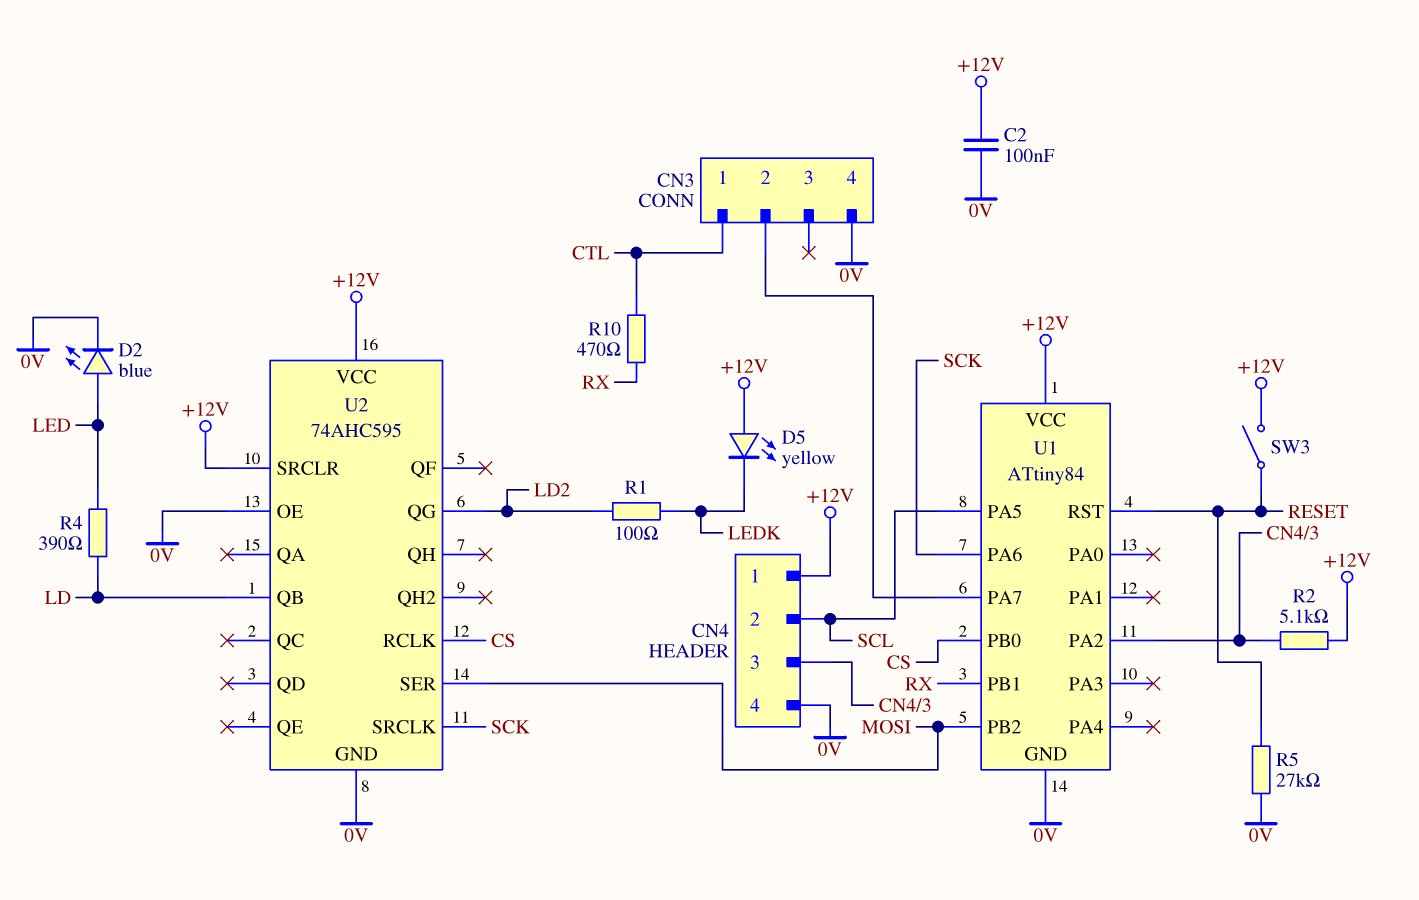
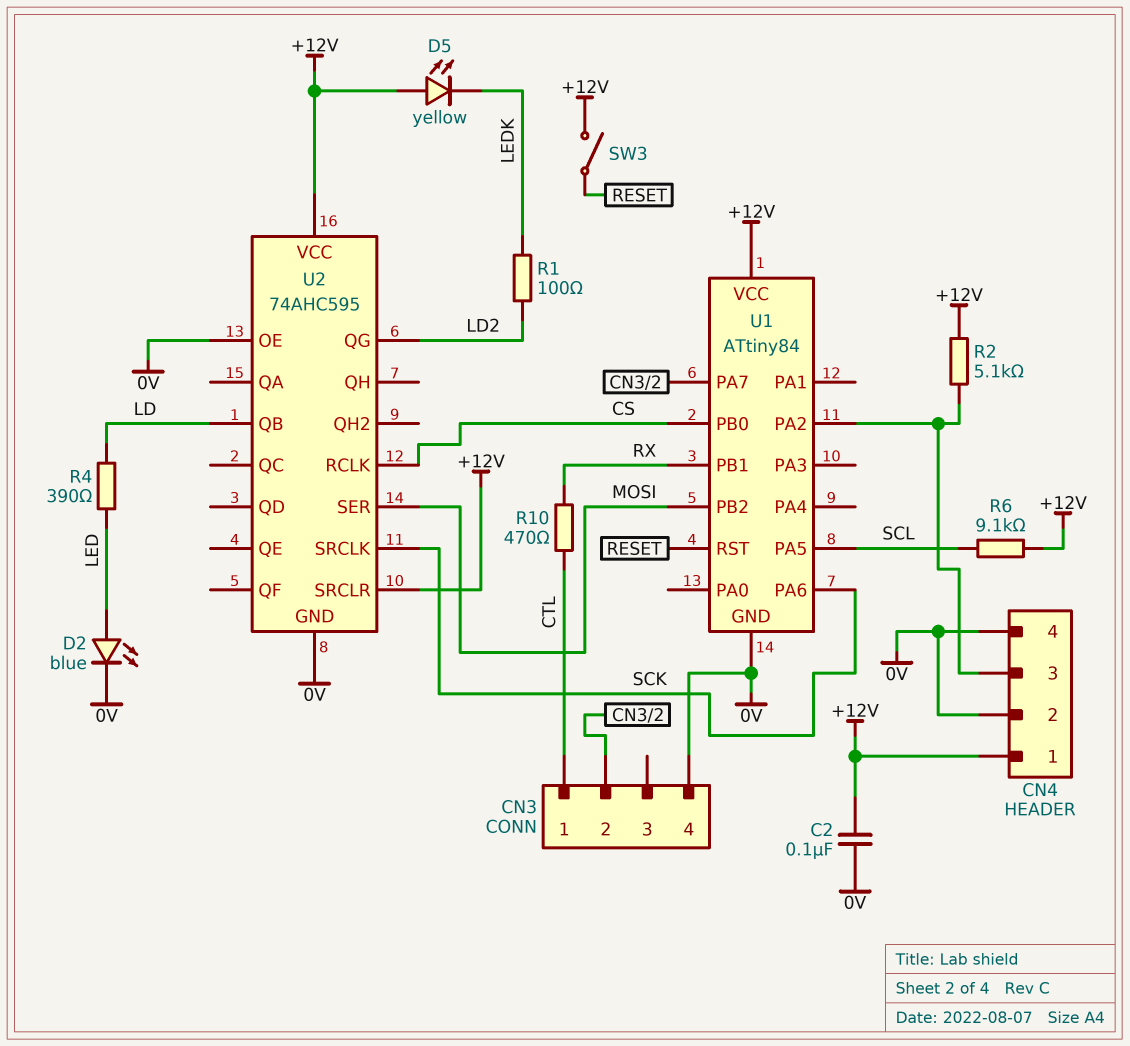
CN4 pin 2: SCL -> 0V
R5: 27k (0V, RESET) -> none
R6: none -> 9.1k (+12V, SCL)

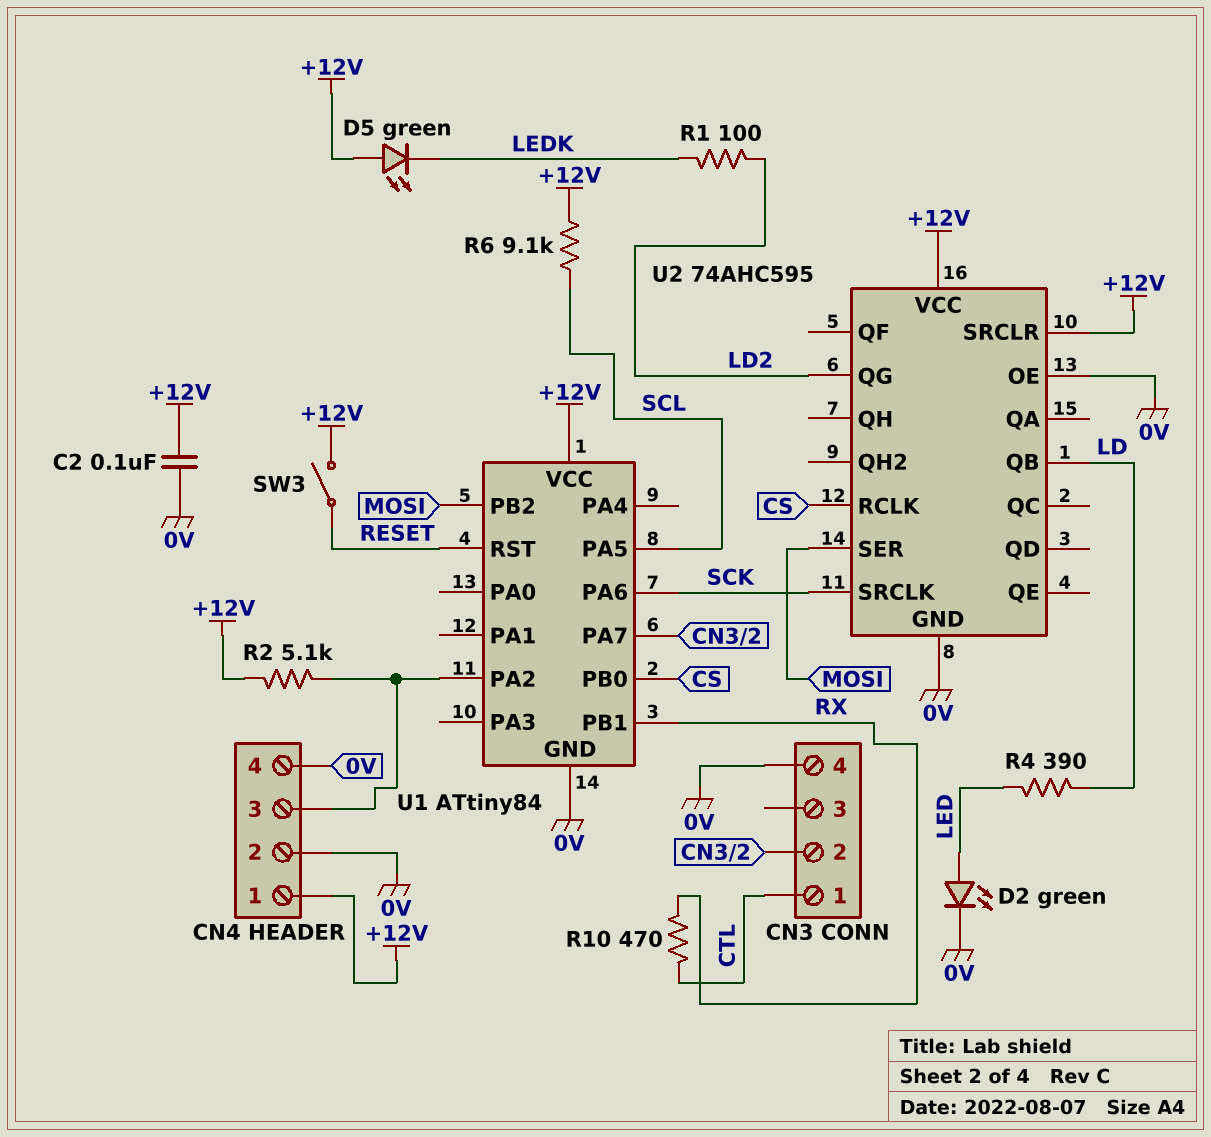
D2: LED blue (A LED, K 0V) -> LED green (A LED, K 0V)
D5: LED yellow (A +12V, K LEDK) -> LED green (A +12V, K LEDK)

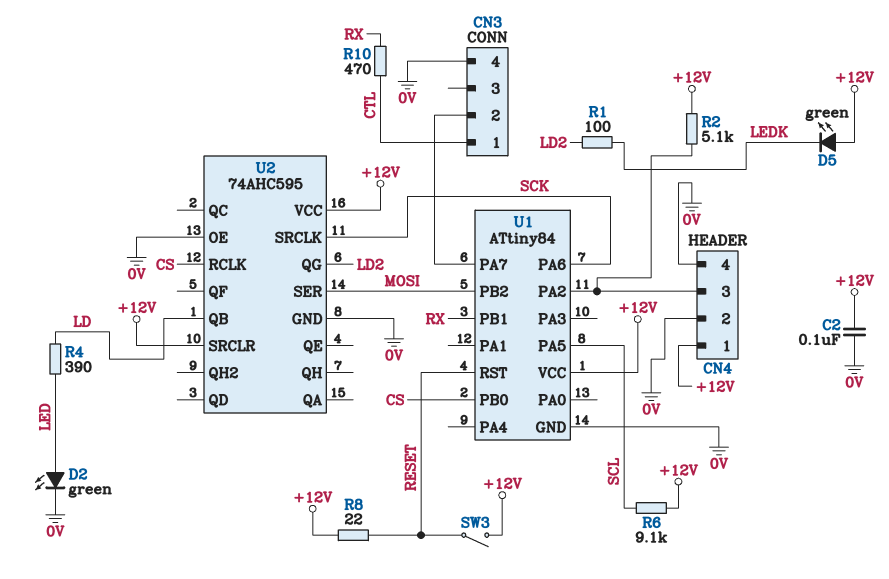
R8: none -> 22 (+12V, RESET)

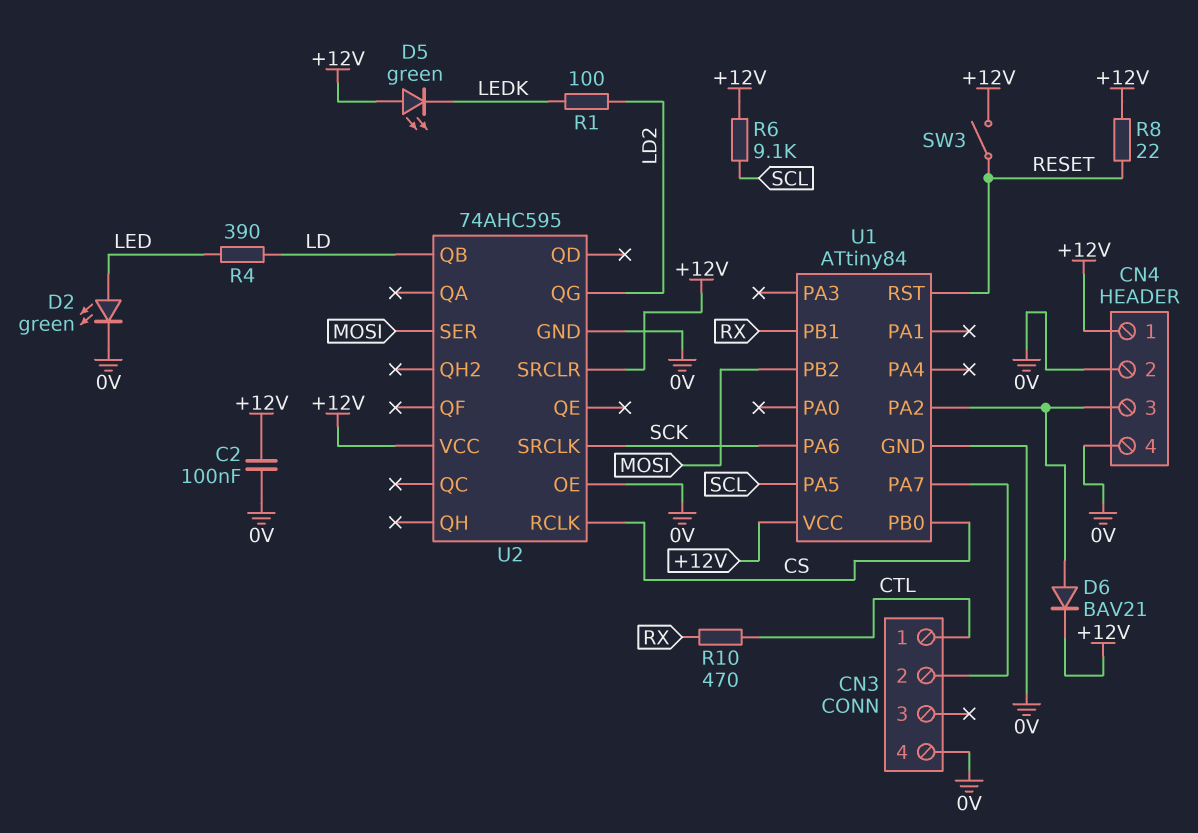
D6: none -> diode BAV21 (A CN4/3, K +12V)
R2: 5.1k (+12V, CN4/3) -> none

